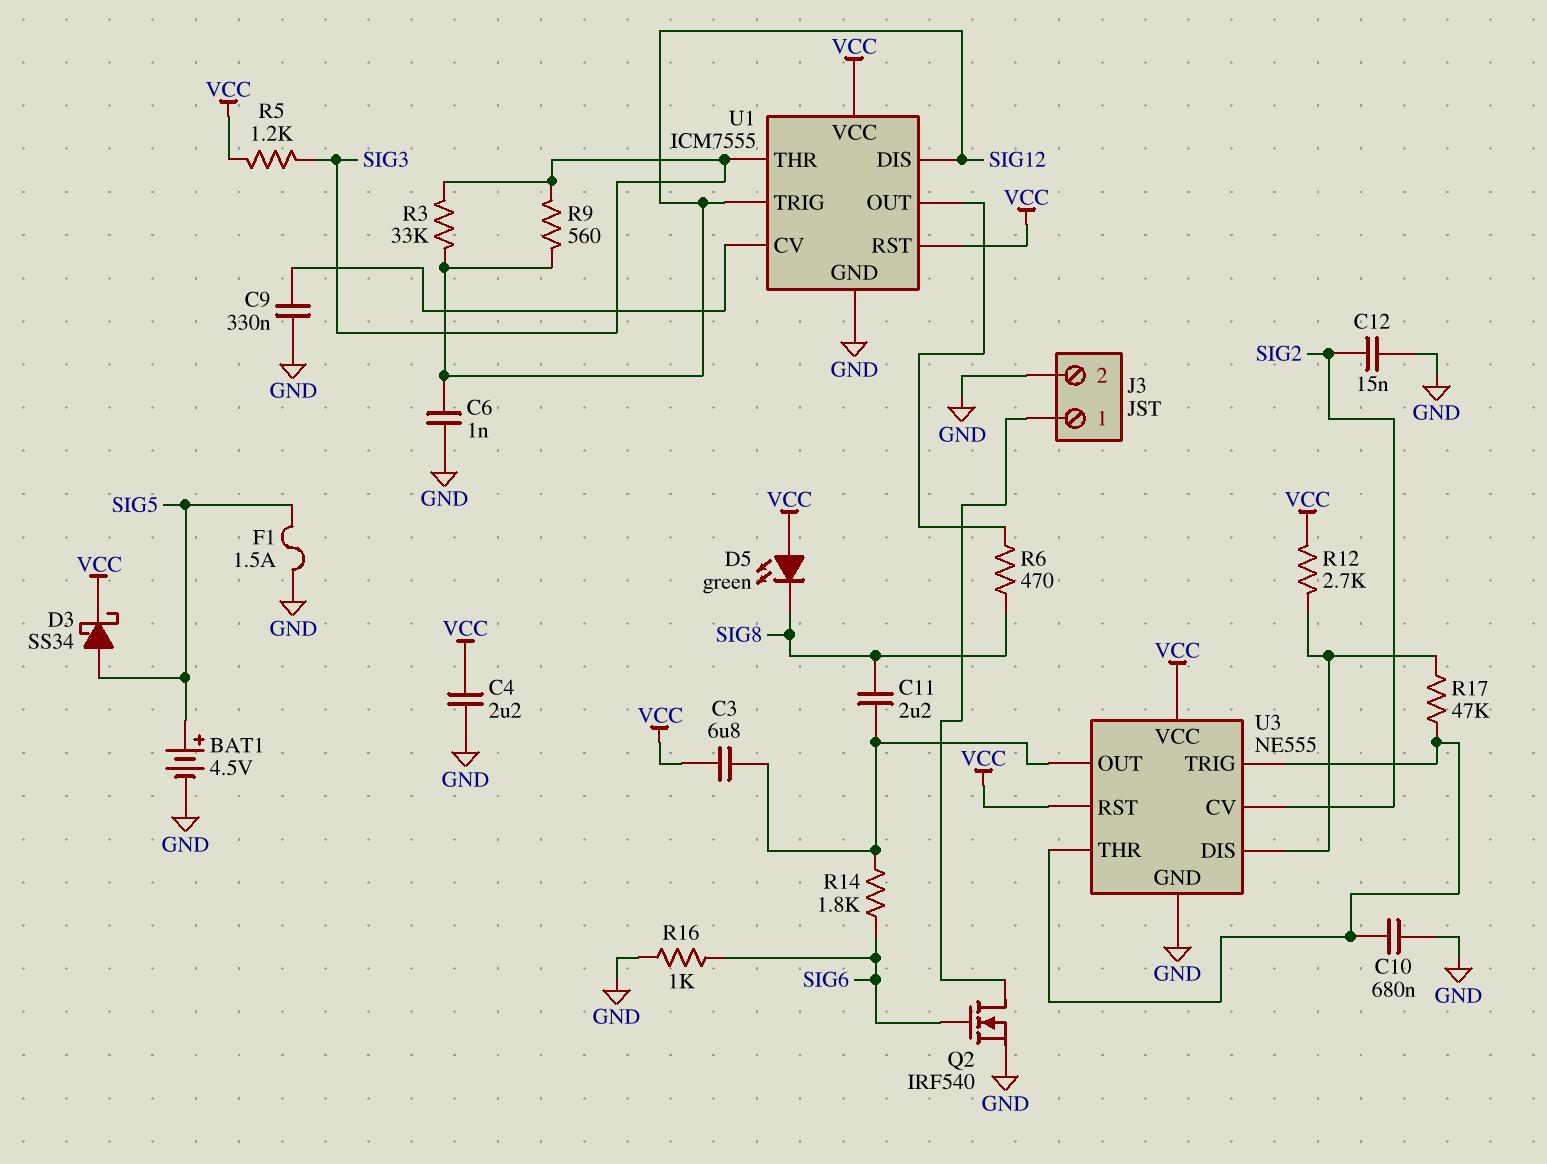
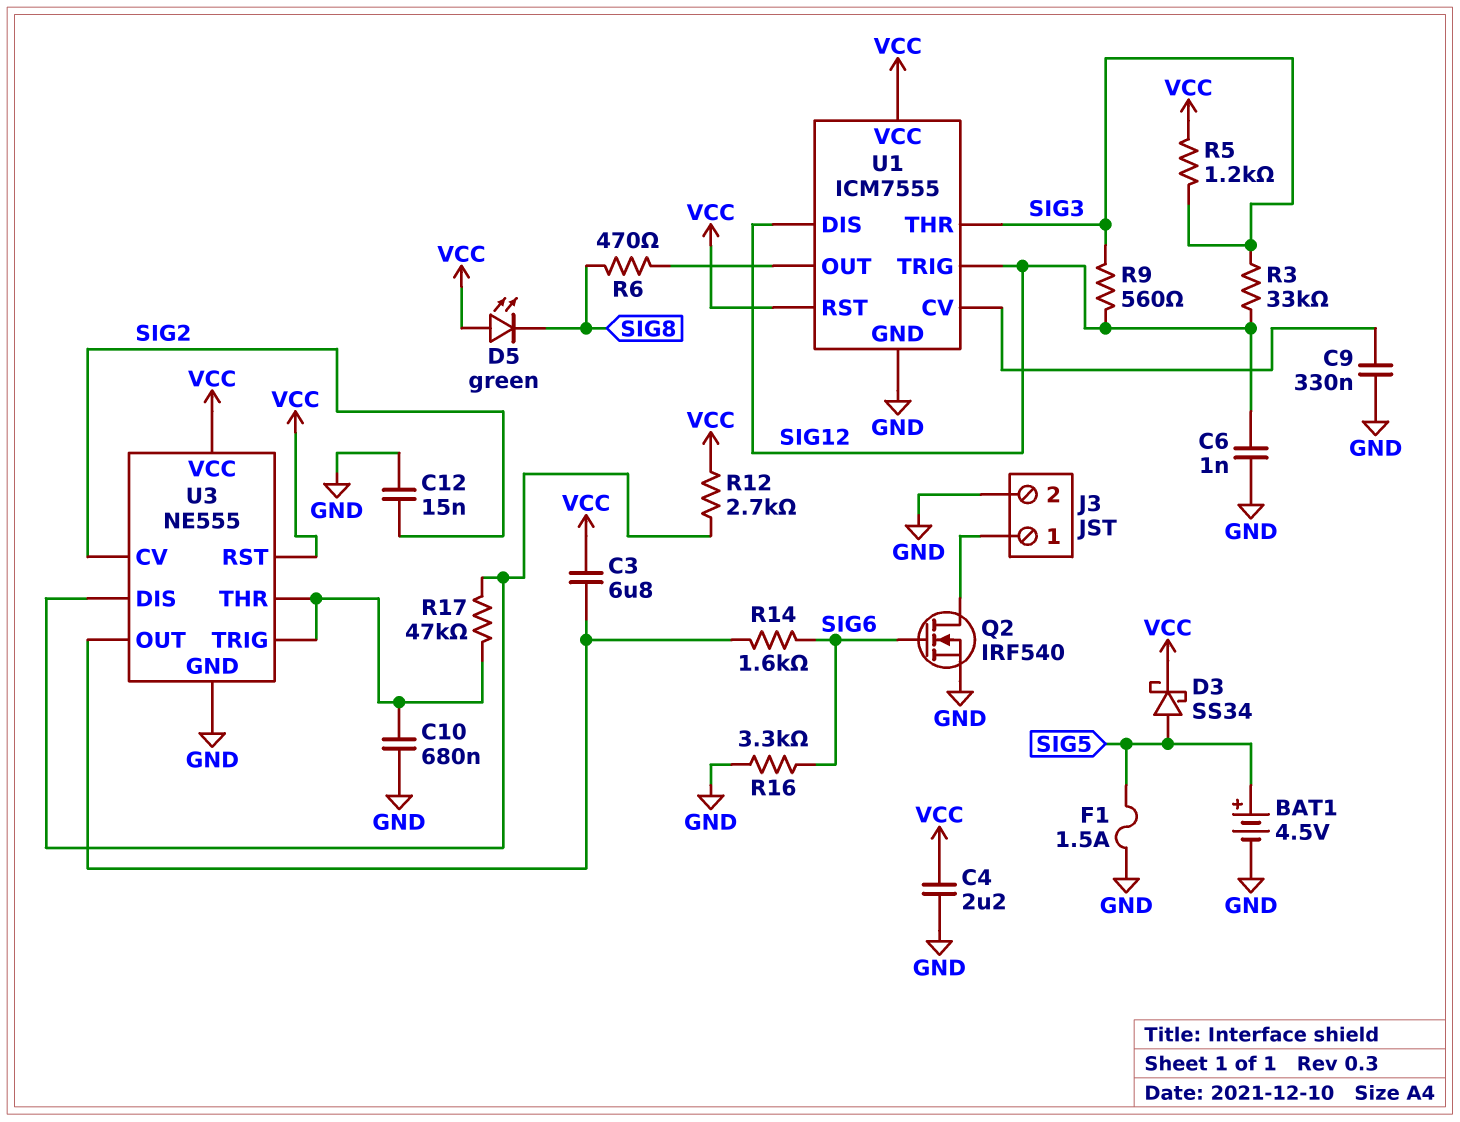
C11: 2.2uF (SIG8, U3/OUT) -> none
R14: 1.8k (SIG6, U3/OUT) -> 1.6k (SIG6, U3/OUT)
R16: 1k (GND, SIG6) -> 3.3k (GND, SIG6)

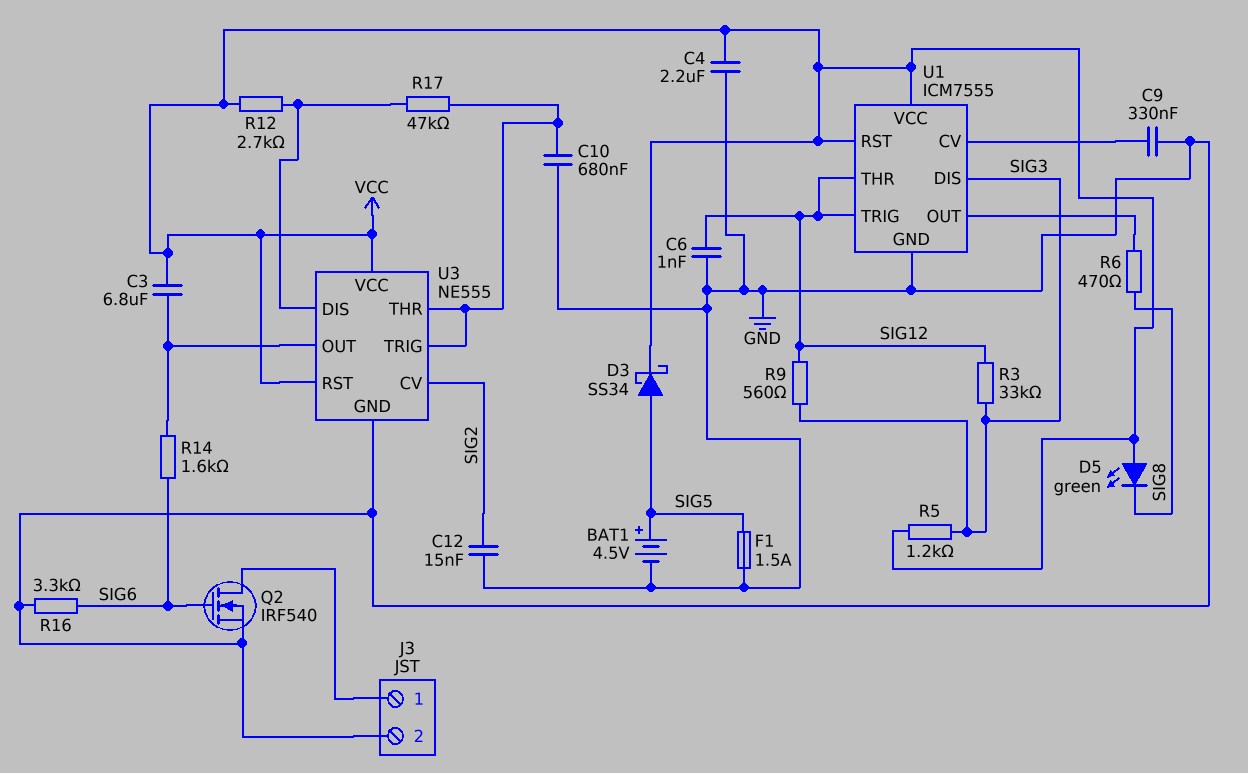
U1 pin DIS: SIG12 -> SIG3
U1 pin THR: SIG3 -> SIG12

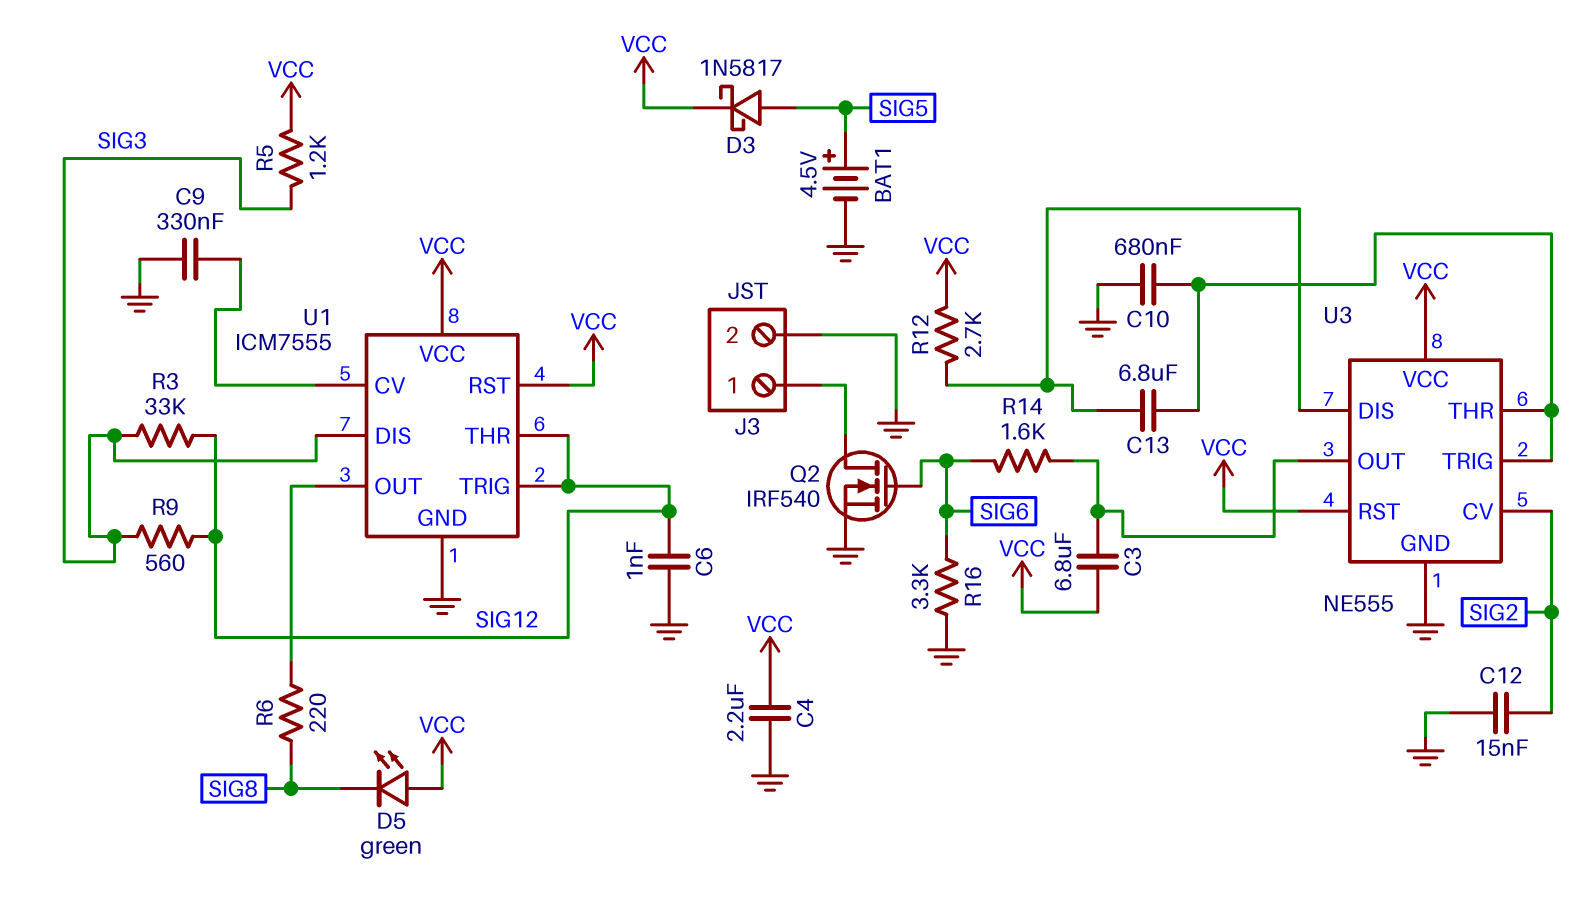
C13: none -> 6.8uF (U3/DIS, U3/THR)
D3: schottky SS34 (A SIG5, K VCC) -> schottky 1N5817 (A SIG5, K VCC)
F1: 1.5A (GND, SIG5) -> none
R6: 470 (SIG8, U1/OUT) -> 220 (SIG8, U1/OUT)
R17: 47k (U3/DIS, U3/THR) -> none

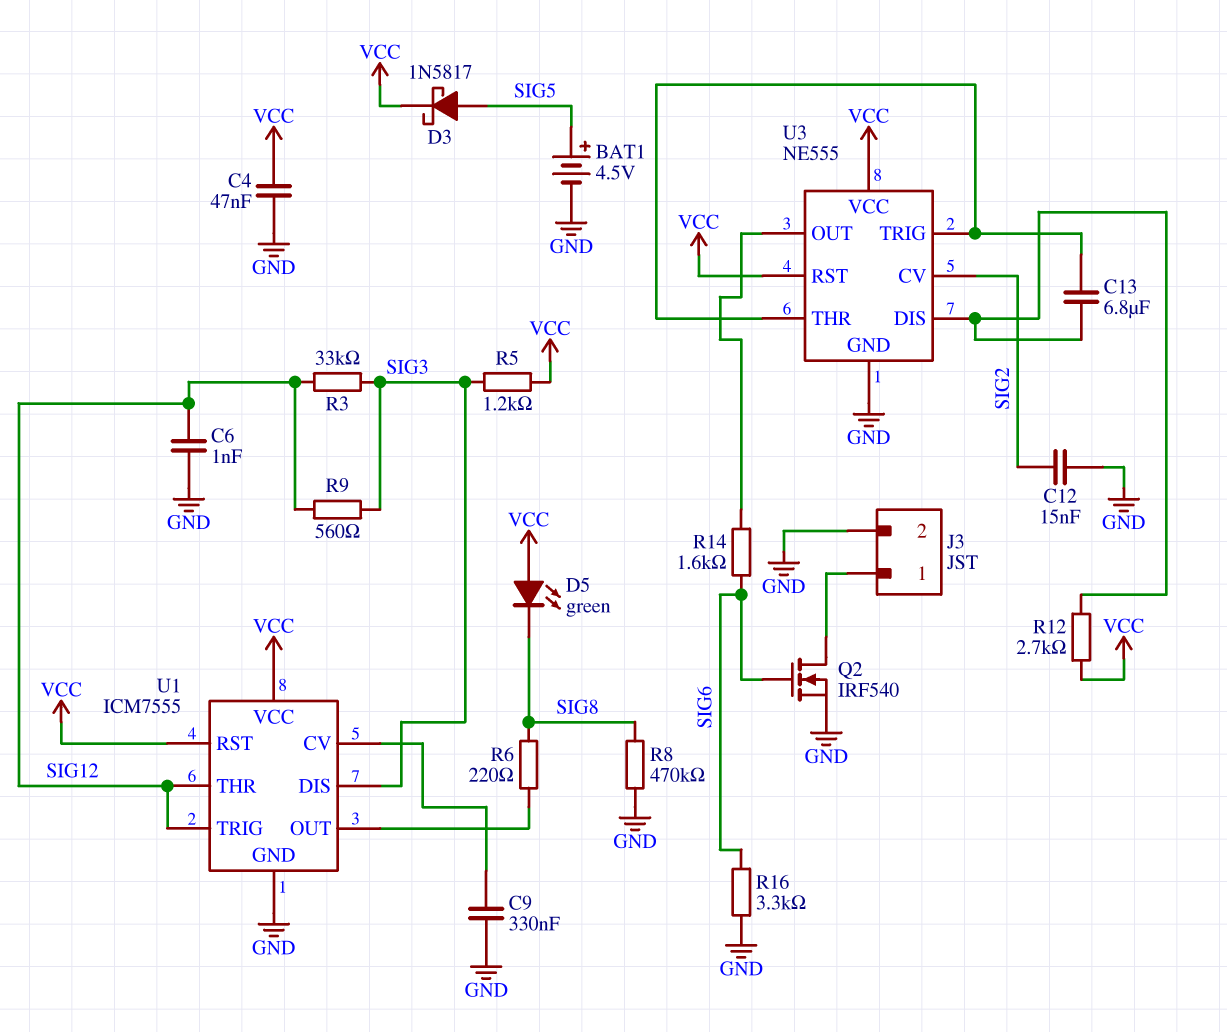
C3: 6.8uF (U3/OUT, VCC) -> none
C4: 2.2uF (GND, VCC) -> 47nF (GND, VCC)
C10: 680nF (GND, U3/THR) -> none
R8: none -> 470k (GND, SIG8)

